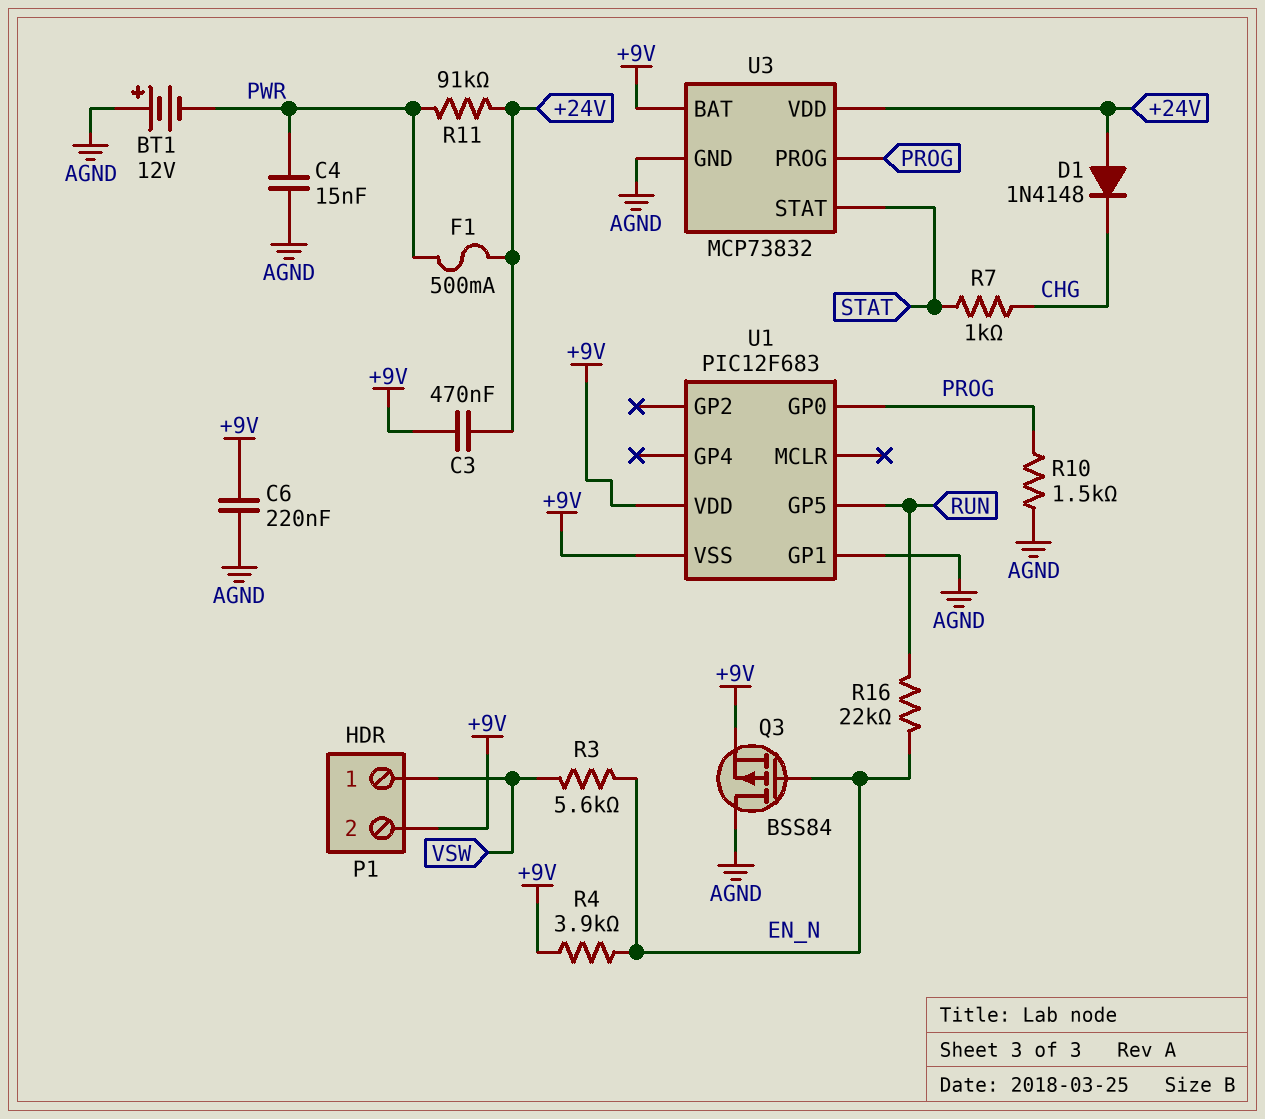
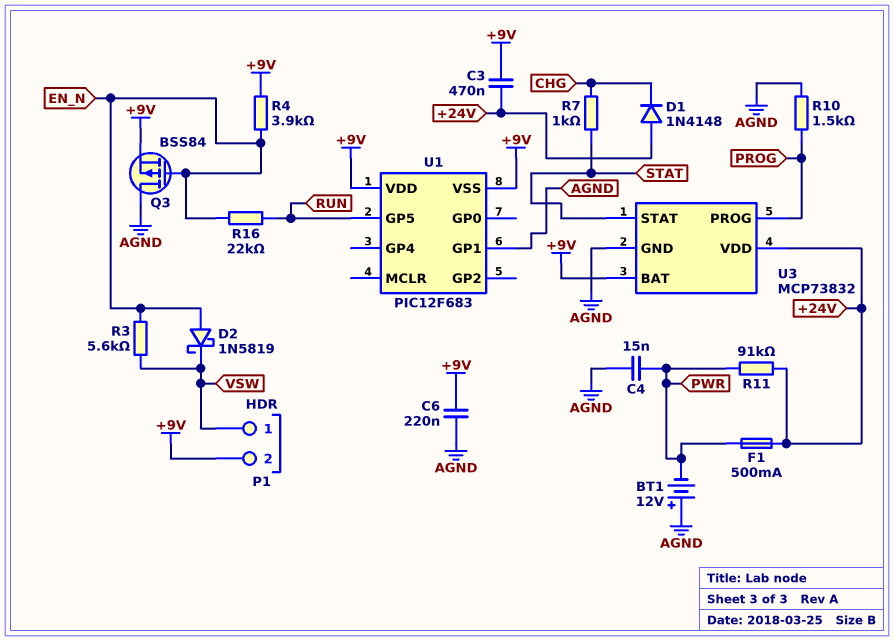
D2: none -> schottky 1N5819 (A EN_N, K VSW)
U1 pin GP0: PROG -> none

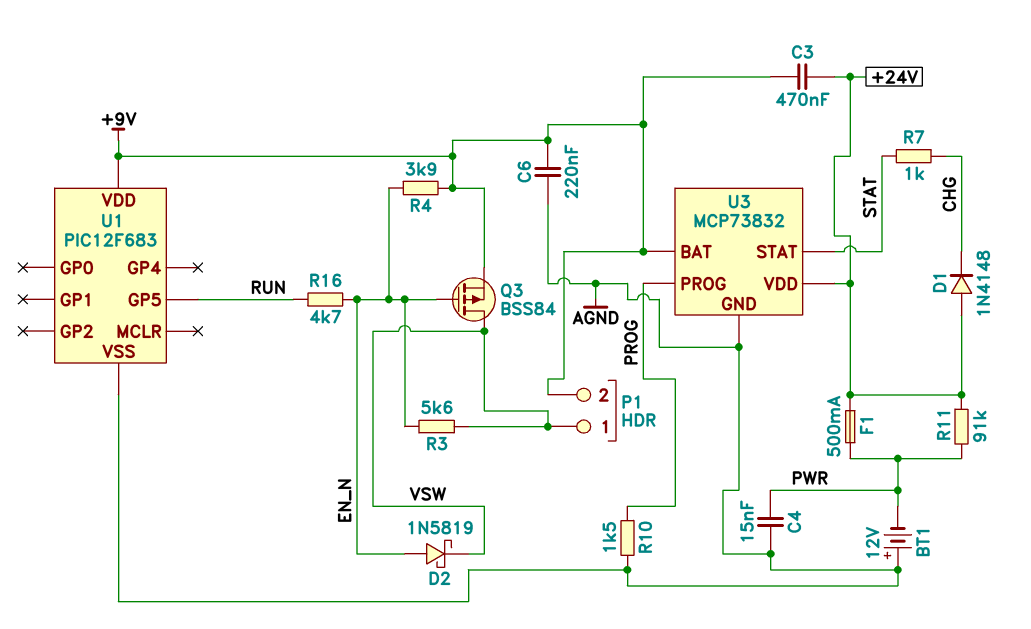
Q3: PMOS BSS84 (G EN_N, D AGND, S +9V) -> PMOS BSS84 (G EN_N, D VSW, S +9V)
R16: 22k (EN_N, RUN) -> 4.7k (EN_N, RUN)
U1 pin GP1: AGND -> none
U1 pin VSS: +9V -> AGND

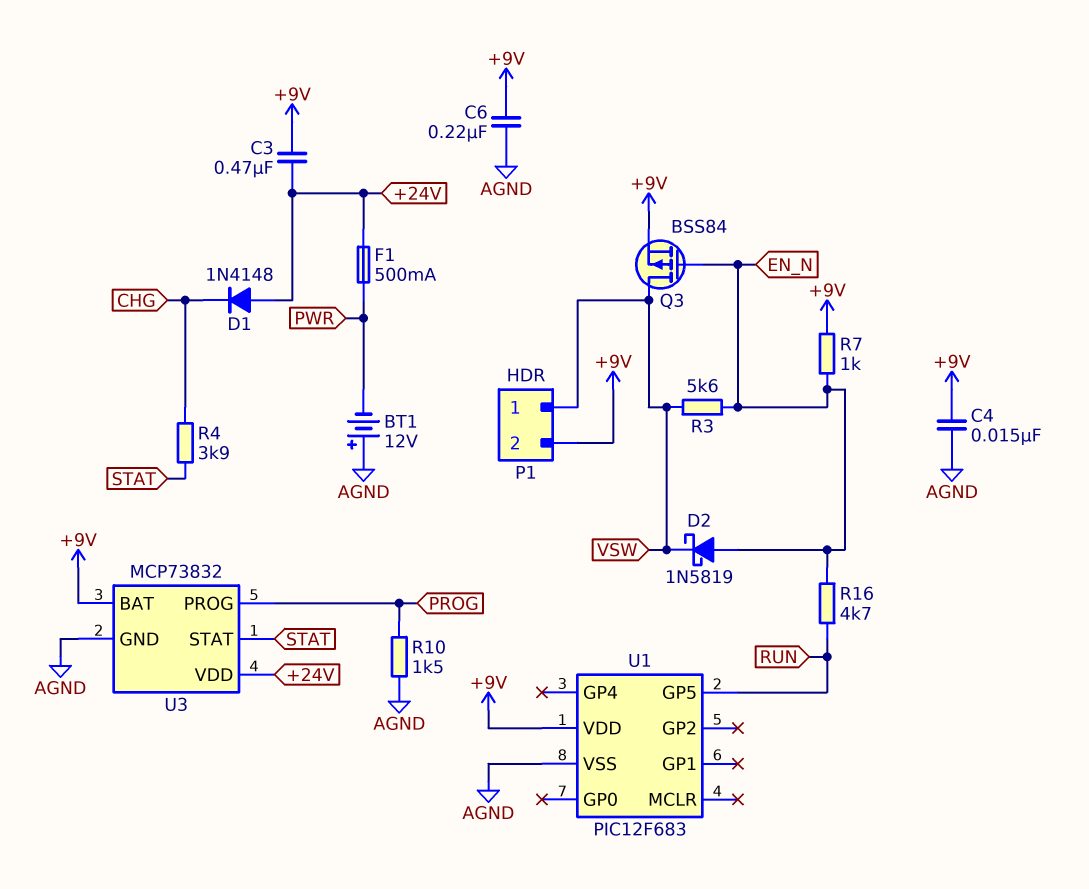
C4: 15nF (AGND, PWR) -> 15nF (+9V, AGND)
R4: 3.9k (+9V, EN_N) -> 3.9k (CHG, STAT)
R7: 1k (CHG, STAT) -> 1k (+9V, EN_N)
R11: 91k (+24V, PWR) -> none

